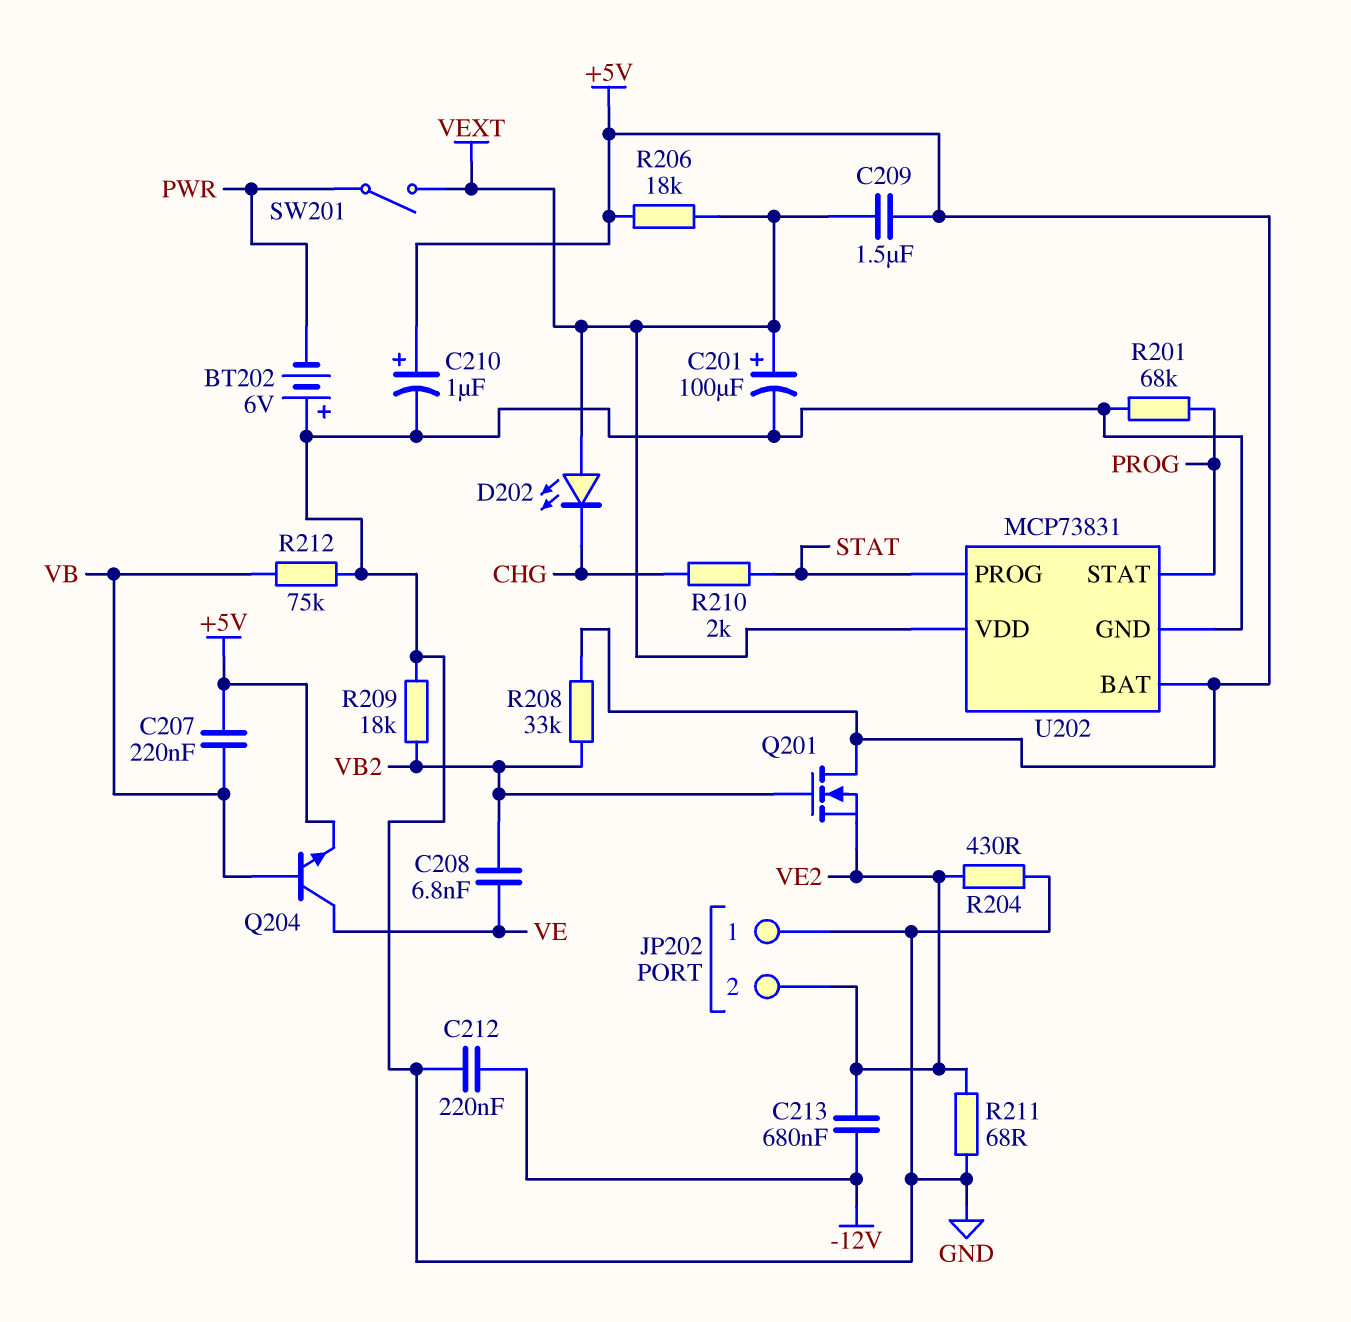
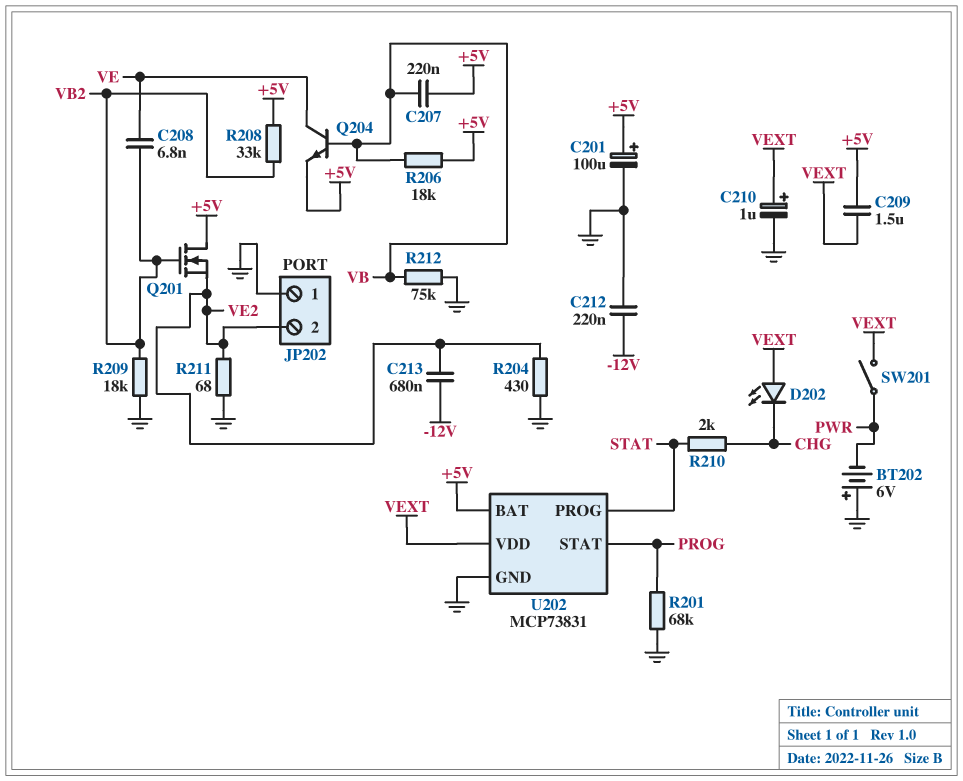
C201: 100uF (plus VEXT, minus GND) -> 100uF (plus +5V, minus GND)
C210: 1uF (plus +5V, minus GND) -> 1uF (plus VEXT, minus GND)
R206: 18k (+5V, VEXT) -> 18k (+5V, VB)

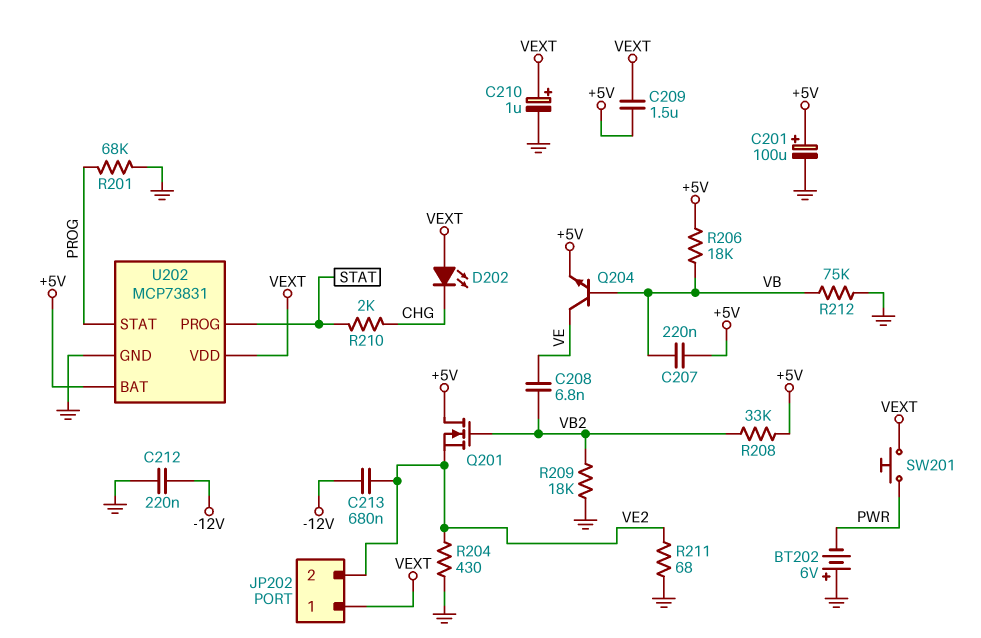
JP202 pin 1: GND -> VEXT
SW201: switch (PWR, VEXT) -> button (PWR, VEXT)

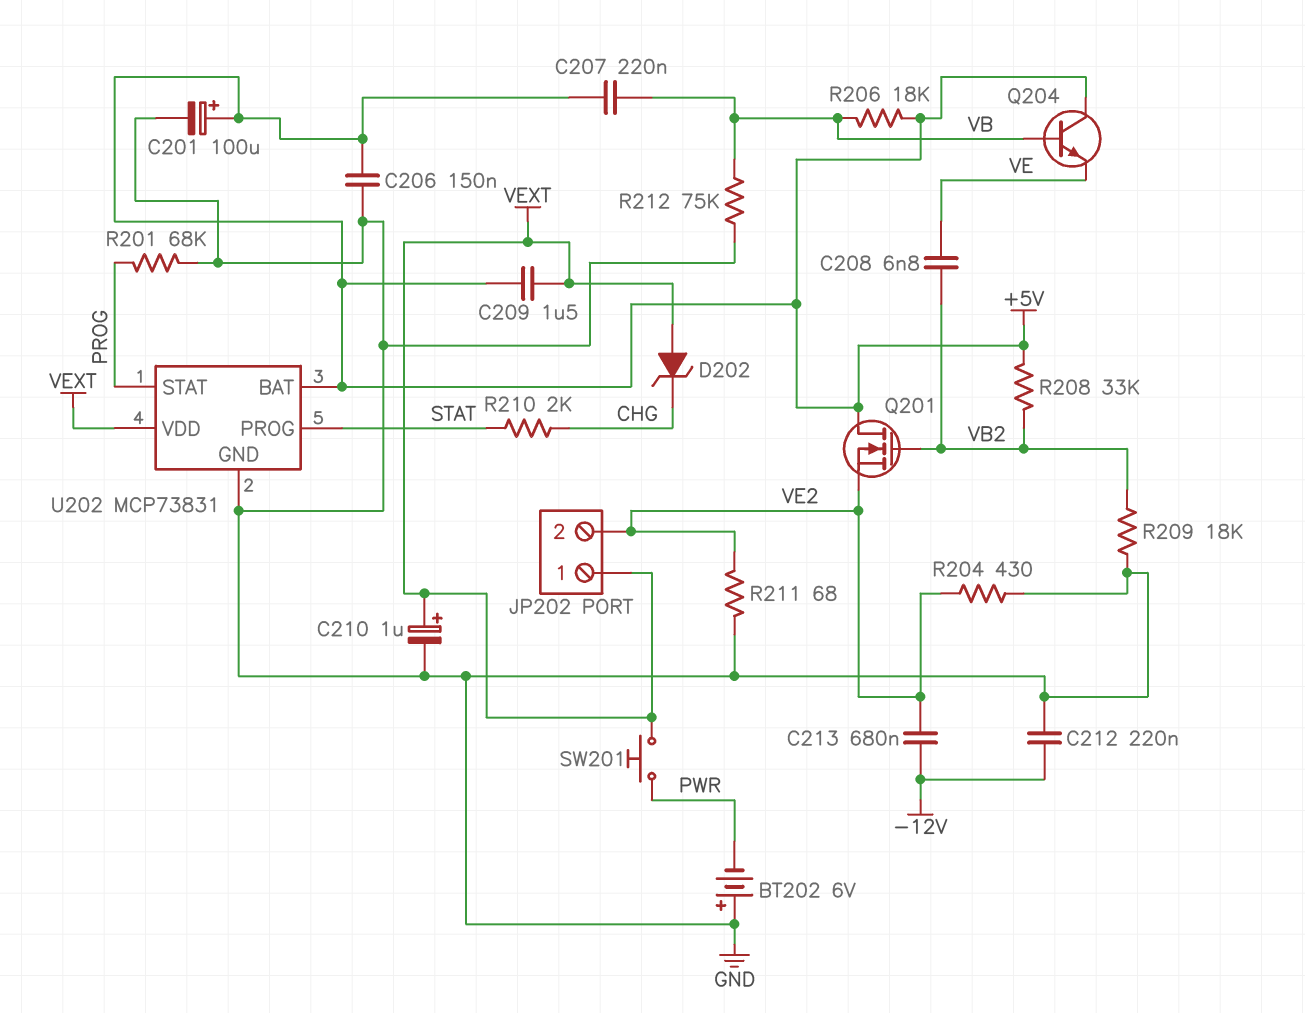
C206: none -> 150nF (+5V, GND)
D202: LED (A VEXT, K CHG) -> zener (A VEXT, K CHG)
Q204: NPN (B VB, C VE, E +5V) -> NPN (B VB, C +5V, E VE)

